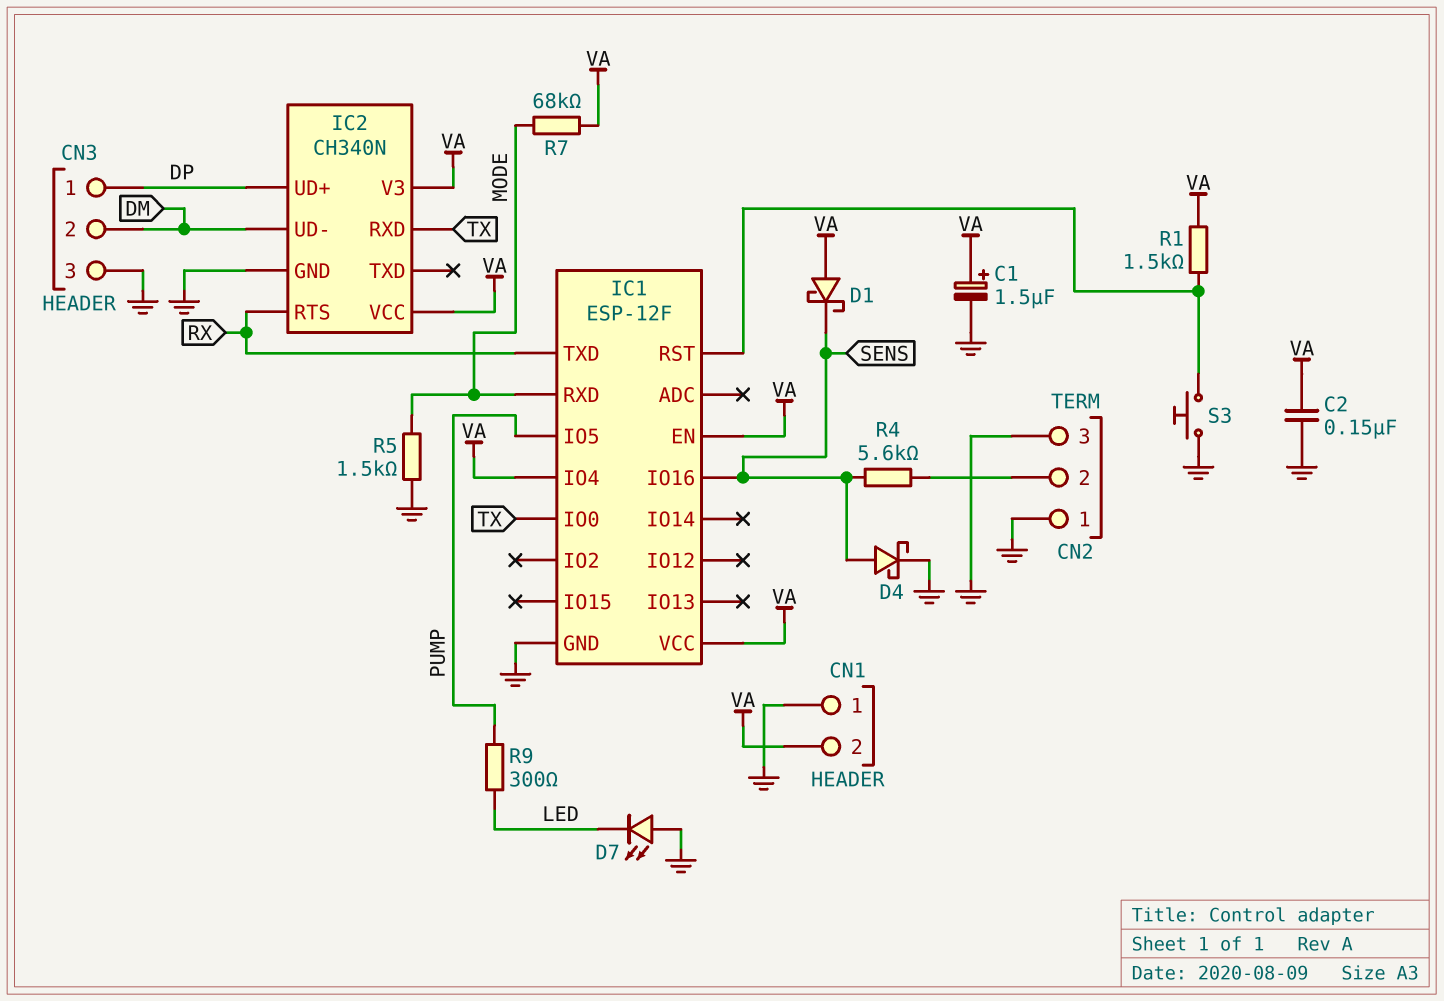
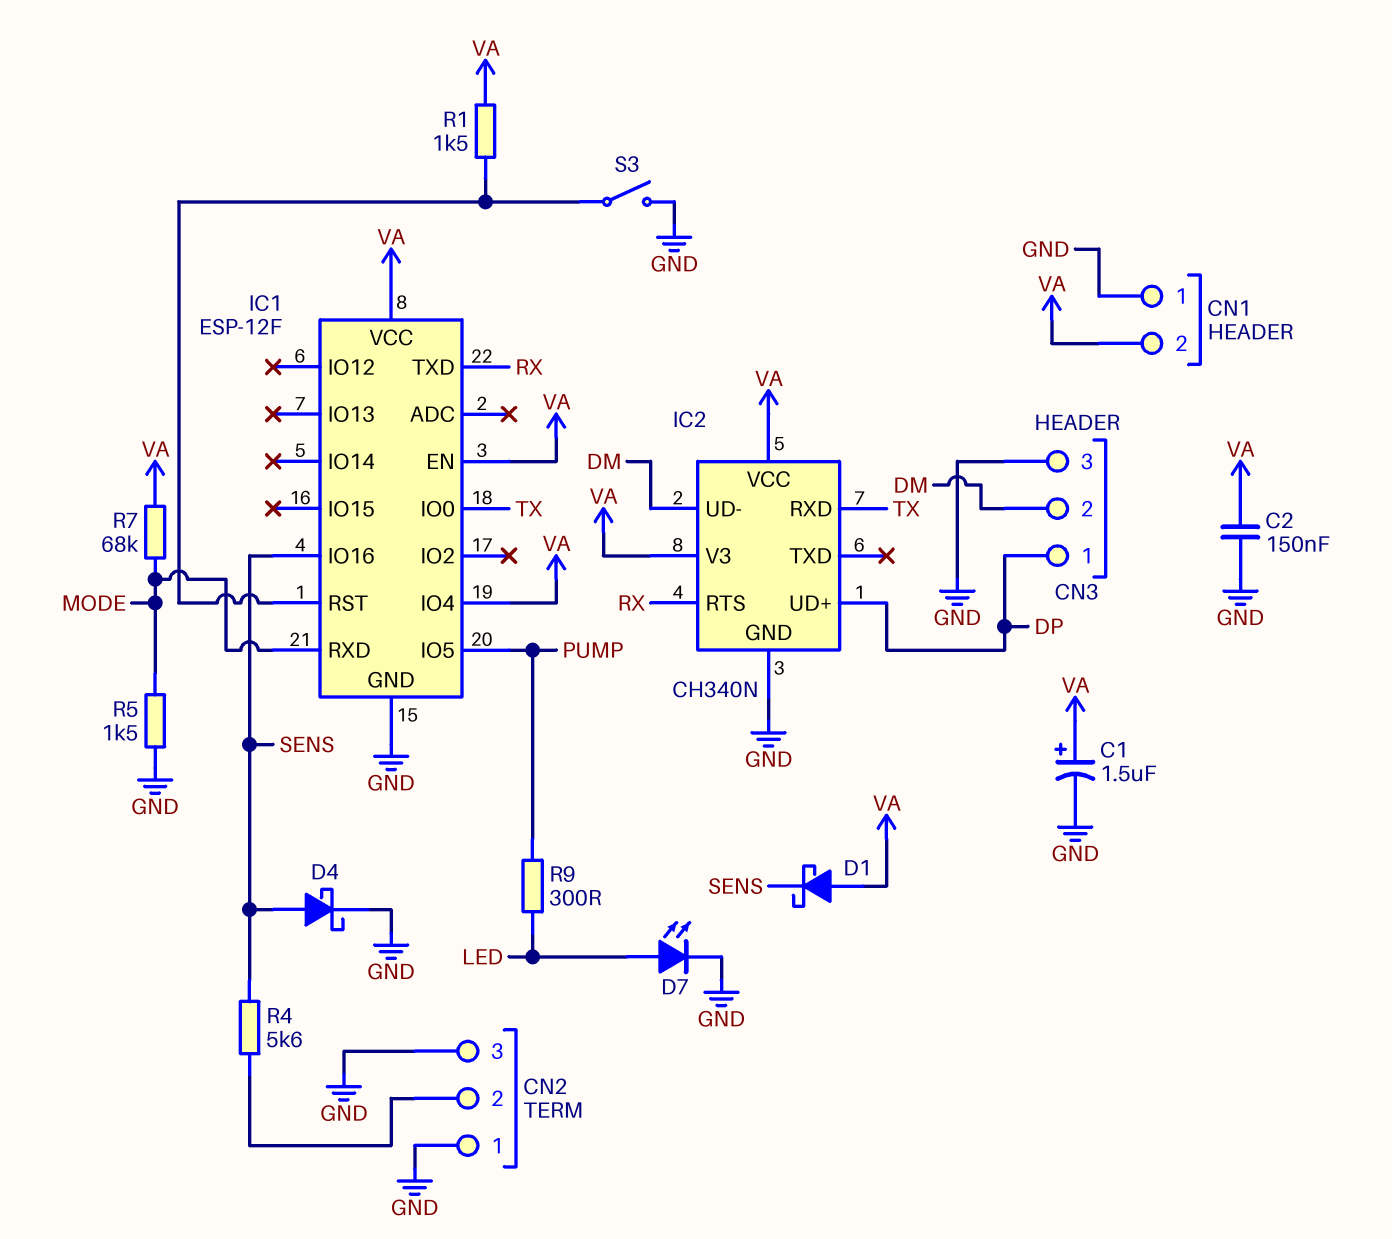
D7: LED (A GND, K LED) -> LED (A LED, K GND)
S3: button (GND, IC1/RST) -> switch (GND, IC1/RST)

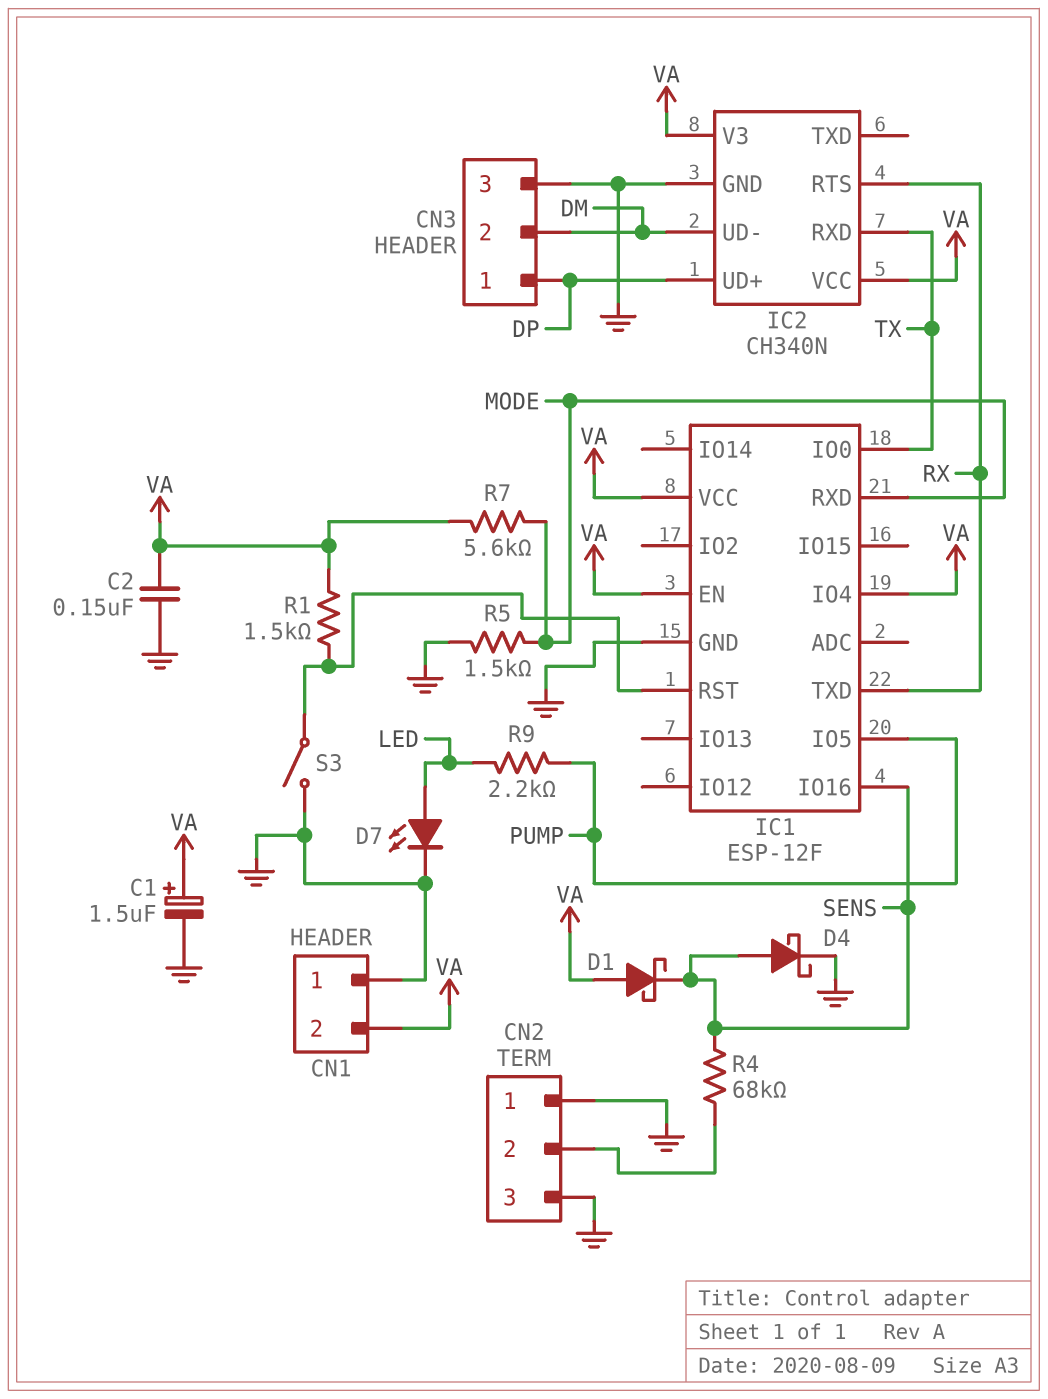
R4: 5.6k (CN2/2, SENS) -> 68k (CN2/2, SENS)
R7: 68k (MODE, VA) -> 5.6k (MODE, VA)
R9: 300 (LED, PUMP) -> 2.2k (LED, PUMP)

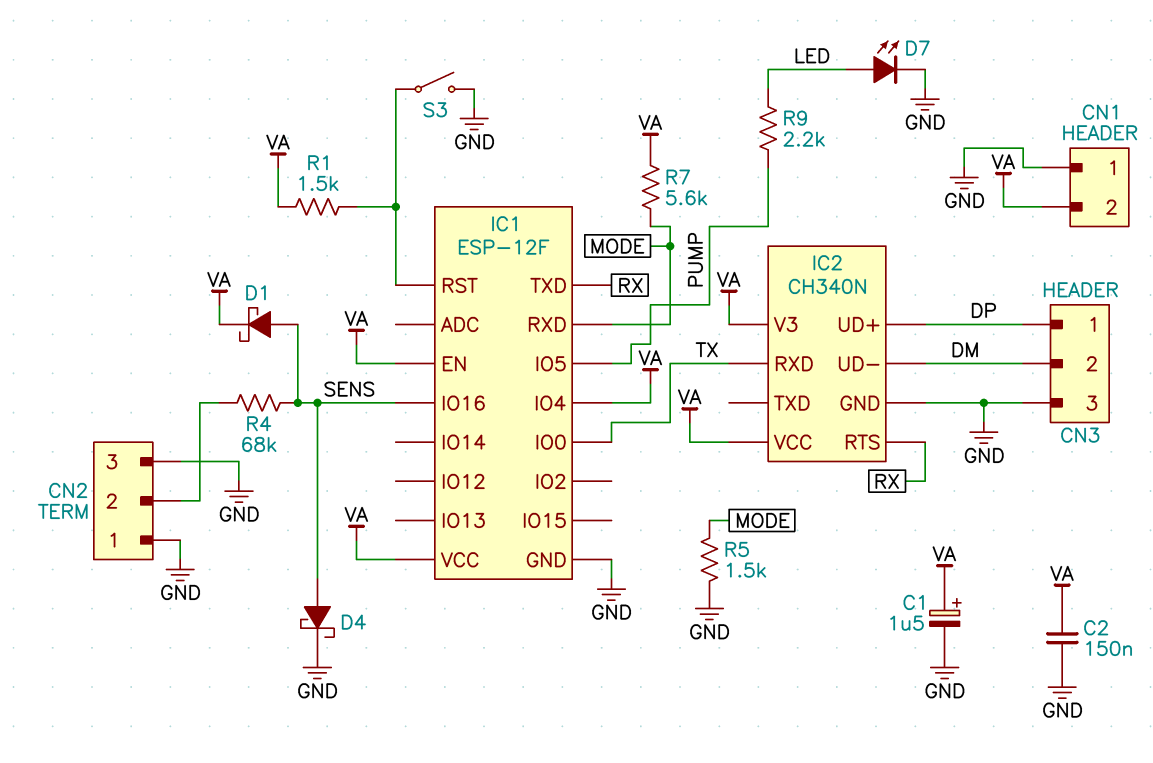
D1: schottky (A VA, K SENS) -> schottky (A SENS, K VA)

